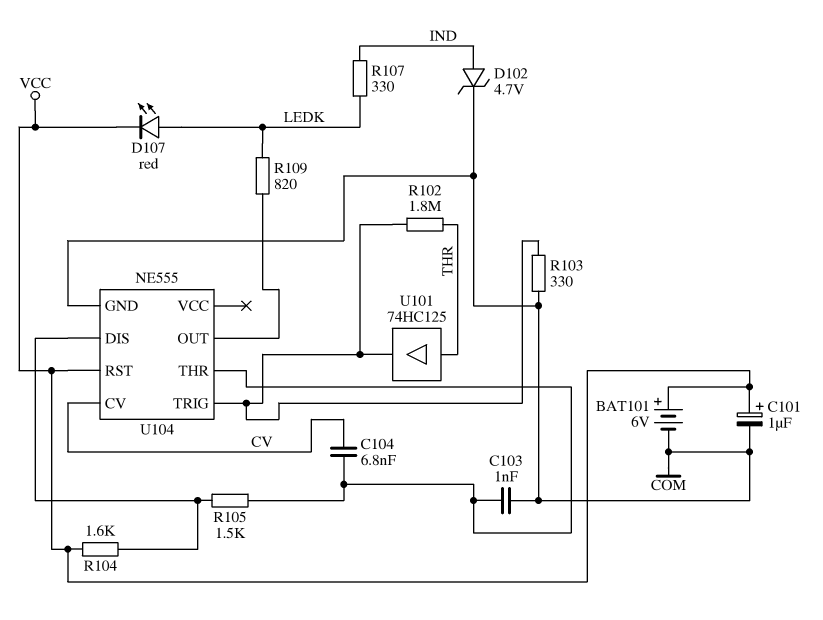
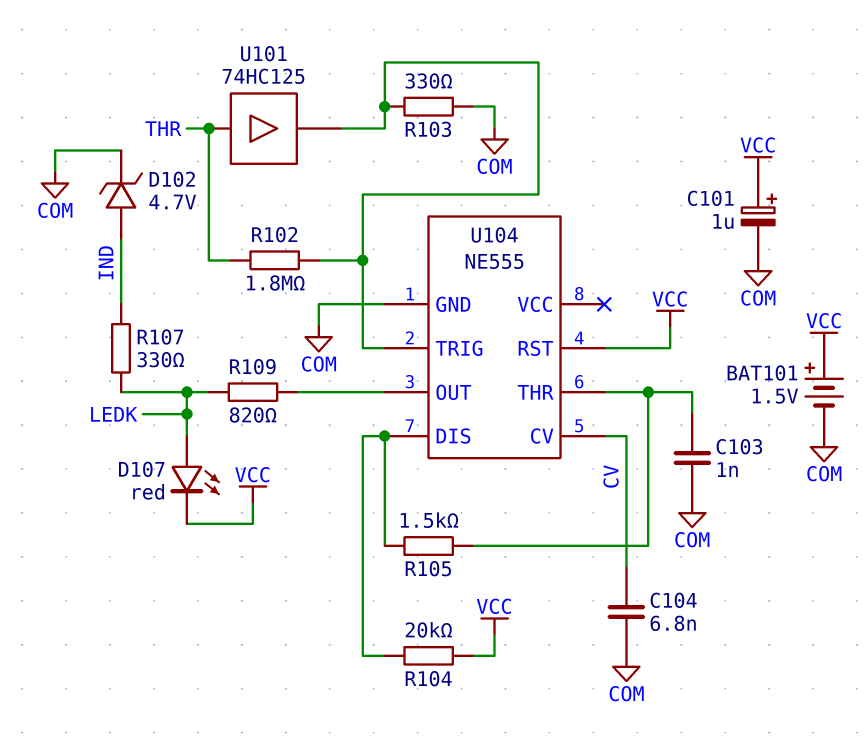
BAT101: 6V (plus VCC, minus COM) -> 1.5V (plus VCC, minus COM)
C104: 6.8nF (CV, U104/THR) -> 6.8nF (COM, CV)
R104: 1.6k (U104/DIS, VCC) -> 20k (U104/DIS, VCC)

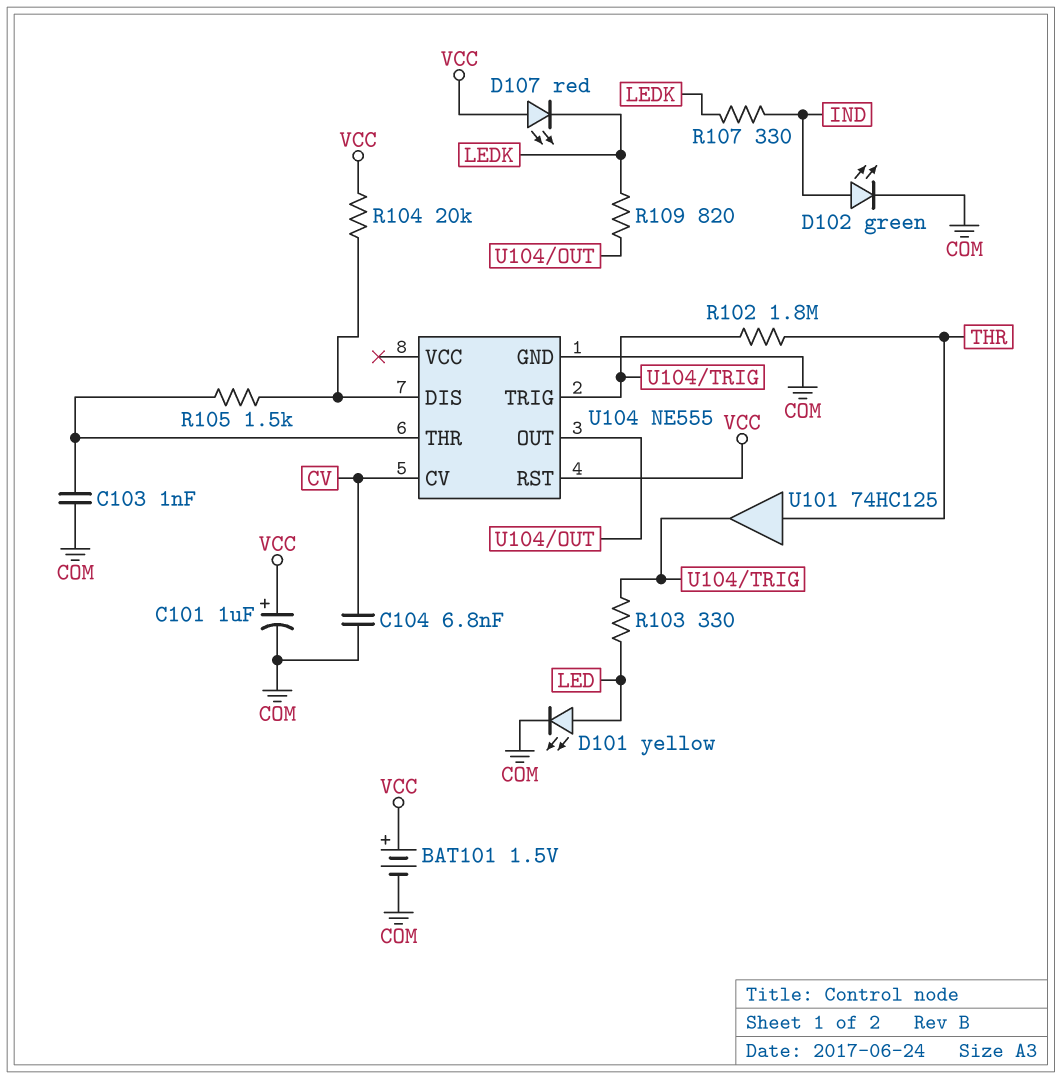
D101: none -> LED yellow (A LED, K COM)
D102: zener 4.7V (A IND, K COM) -> LED green (A IND, K COM)
D107: LED red (A LEDK, K VCC) -> LED red (A VCC, K LEDK)
R103: 330 (COM, U104/TRIG) -> 330 (LED, U104/TRIG)

